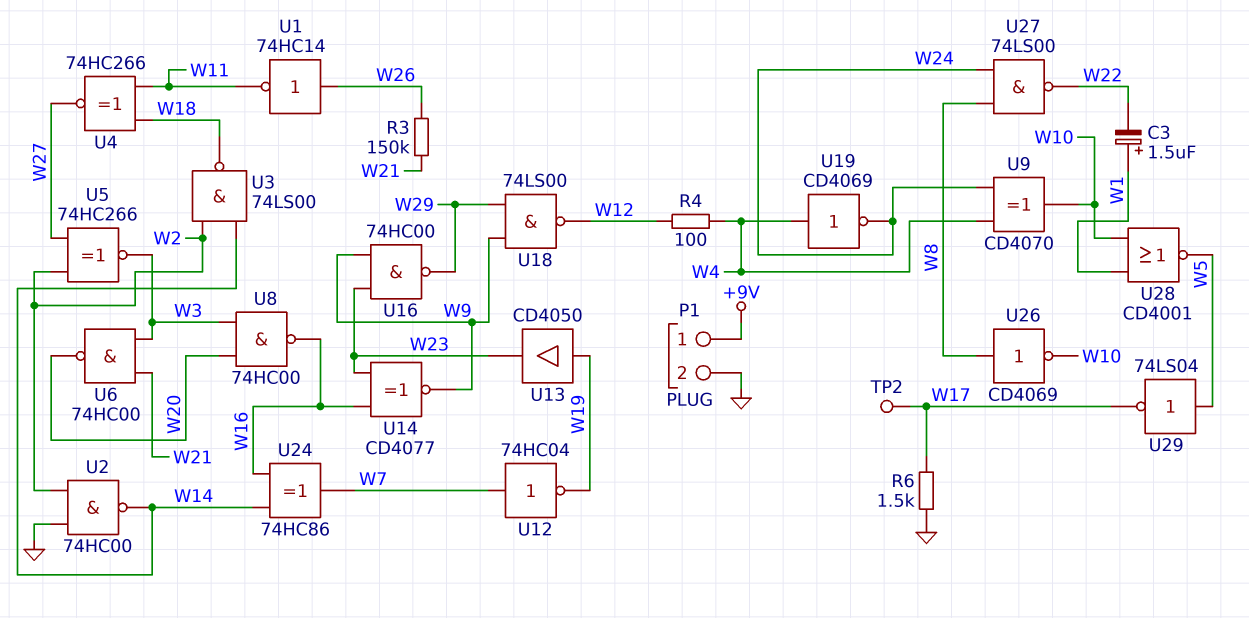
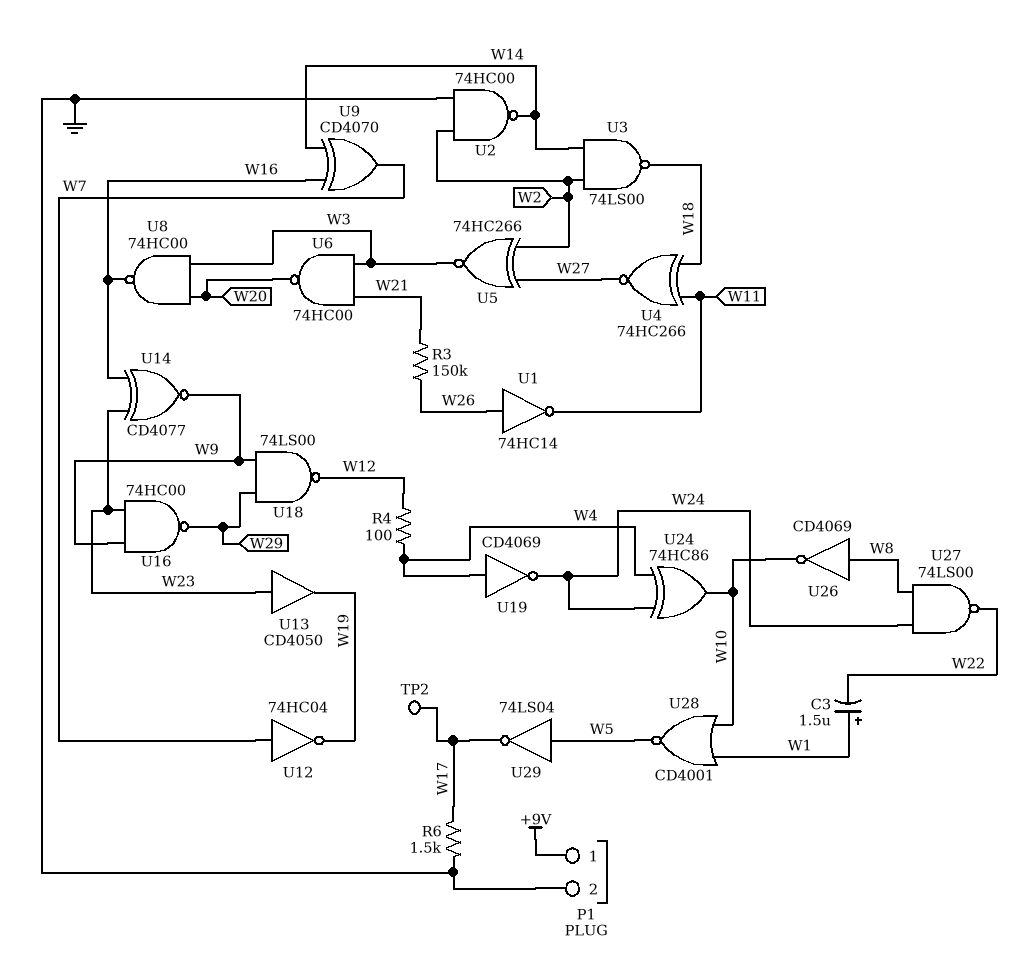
U9: XOR CD4070 (in W4, in W24, out W10) -> XOR CD4070 (in W14, in W16, out W7)
U13: buffer CD4050 (in W19, out W23) -> buffer CD4050 (in W23, out W19)
U24: XOR 74HC86 (in W14, in W16, out W7) -> XOR 74HC86 (in W4, in W24, out W10)

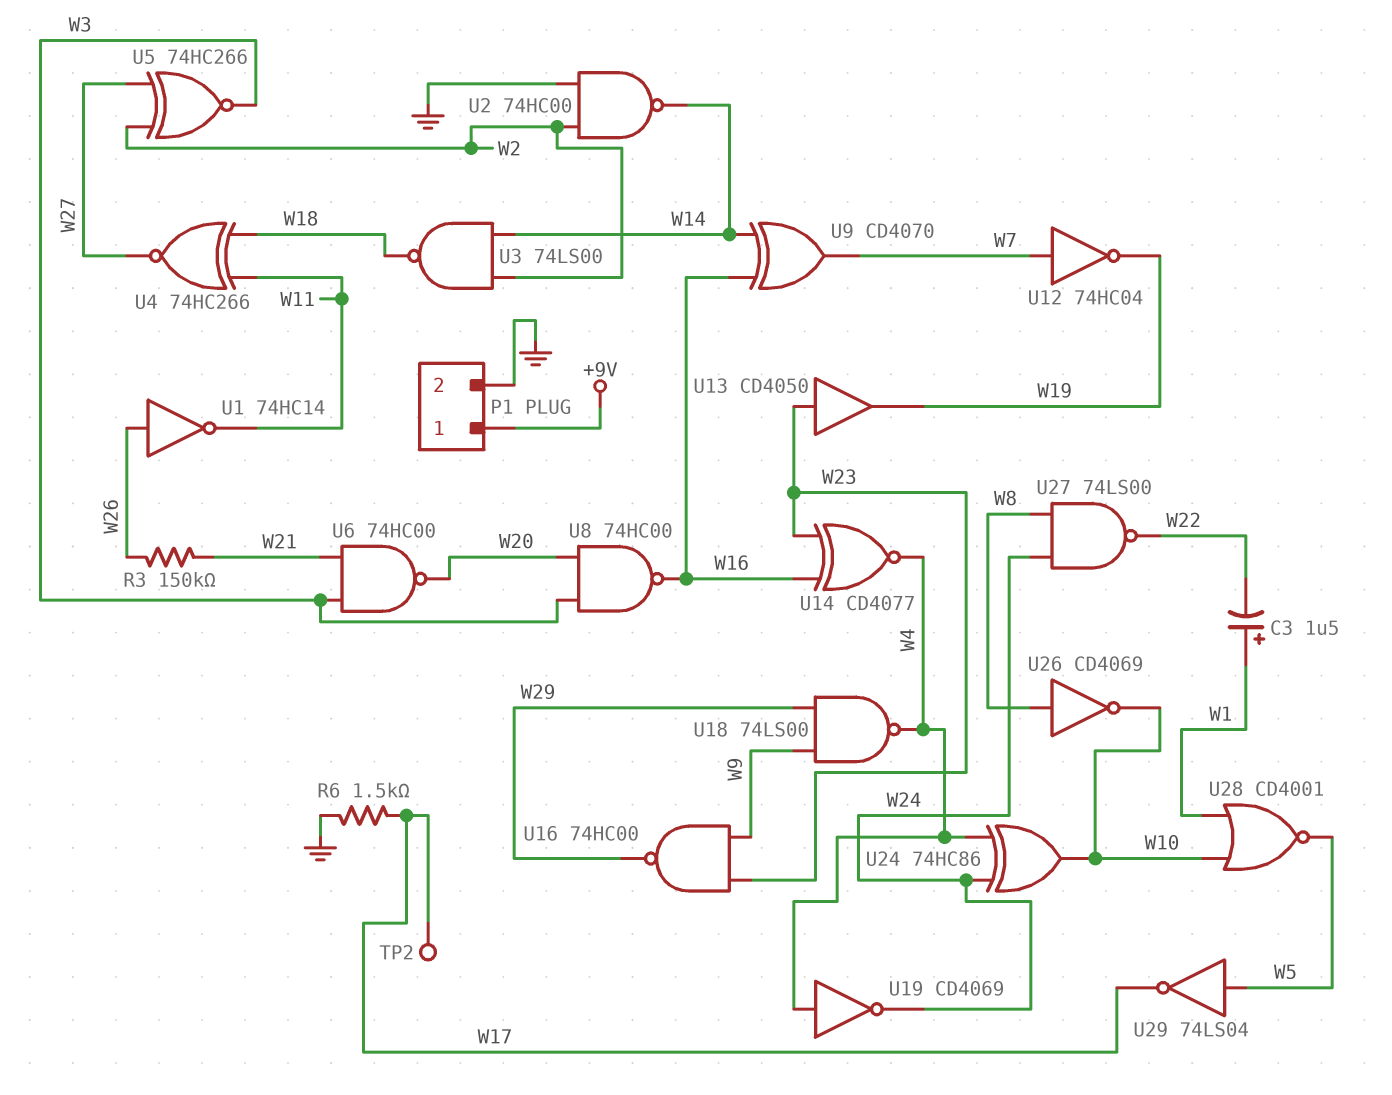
R4: 100 (W4, W12) -> none
U14: XNOR CD4077 (in W16, in W23, out W9) -> XNOR CD4077 (in W16, in W23, out W4)
U18: NAND 74LS00 (in W9, in W29, out W12) -> NAND 74LS00 (in W9, in W29, out W4)

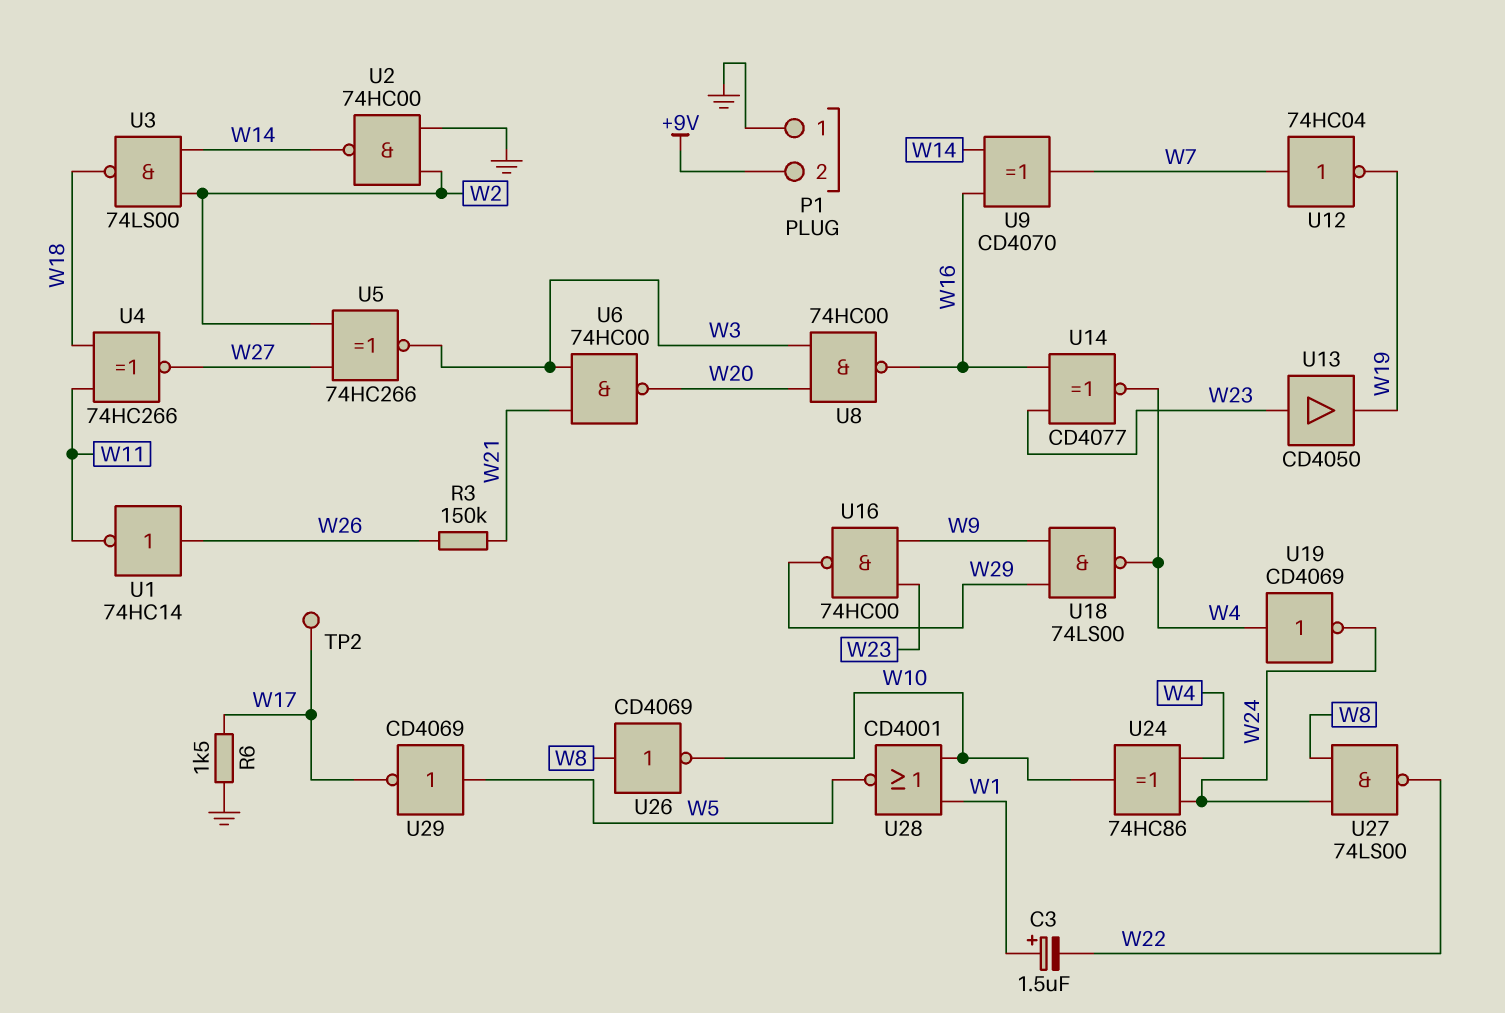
P1 pin 1: +9V -> GND
P1 pin 2: GND -> +9V
U29: NOT 74LS04 (in W5, out W17) -> NOT CD4069 (in W5, out W17)

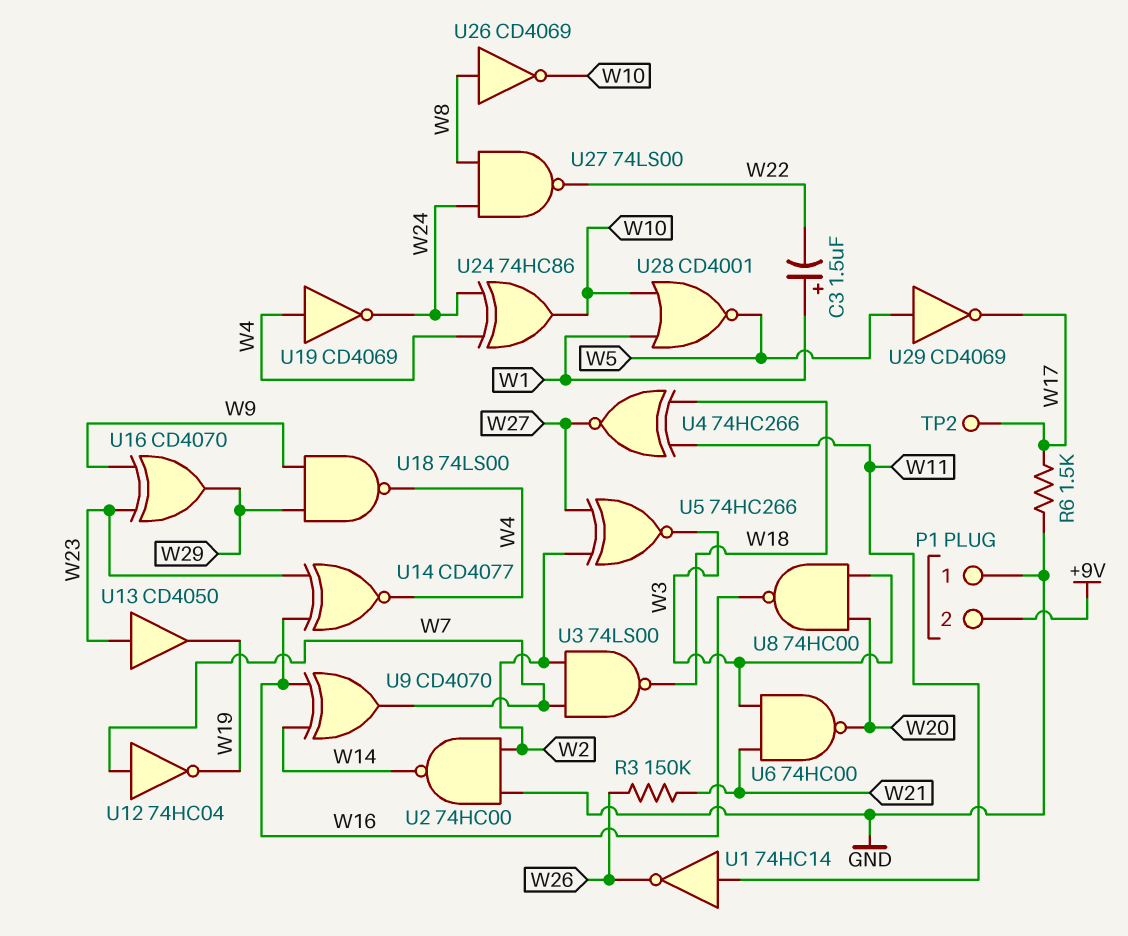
U1: NOT 74HC14 (in W26, out W11) -> NOT 74HC14 (in W11, out W26)
U3: NAND 74LS00 (in W2, in W14, out W18) -> NAND 74LS00 (in W2, in W7, out W18)
U16: NAND 74HC00 (in W9, in W23, out W29) -> XOR CD4070 (in W9, in W23, out W29)

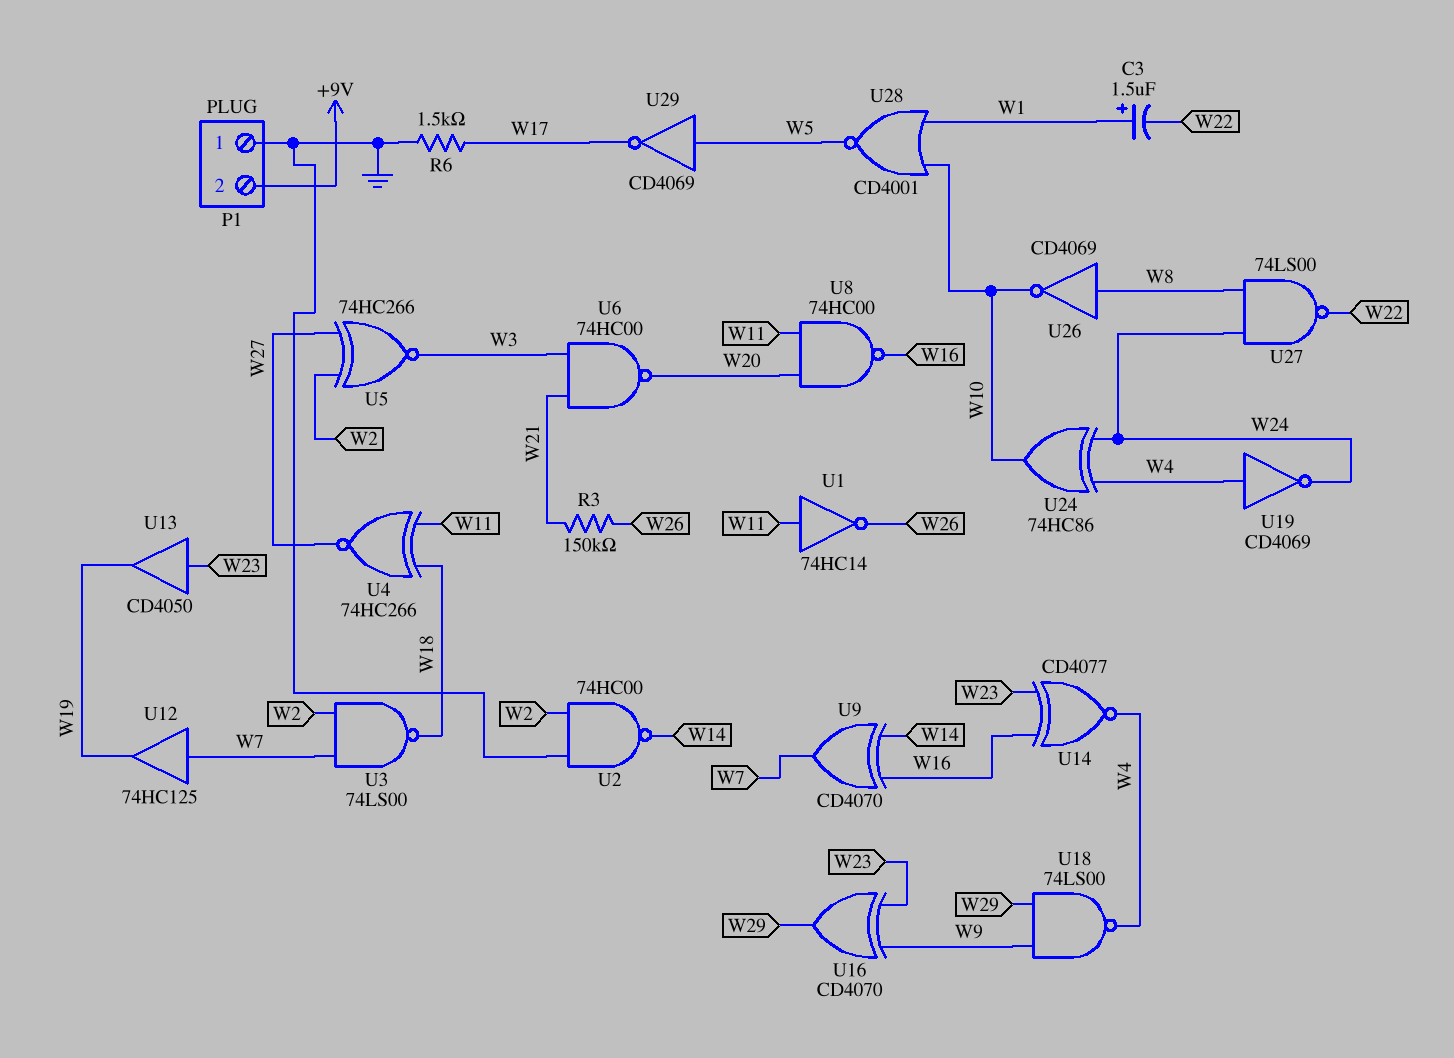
TP2: test point (W17) -> none
U8: NAND 74HC00 (in W3, in W20, out W16) -> NAND 74HC00 (in W11, in W20, out W16)
U12: NOT 74HC04 (in W7, out W19) -> buffer 74HC125 (in W7, out W19)

